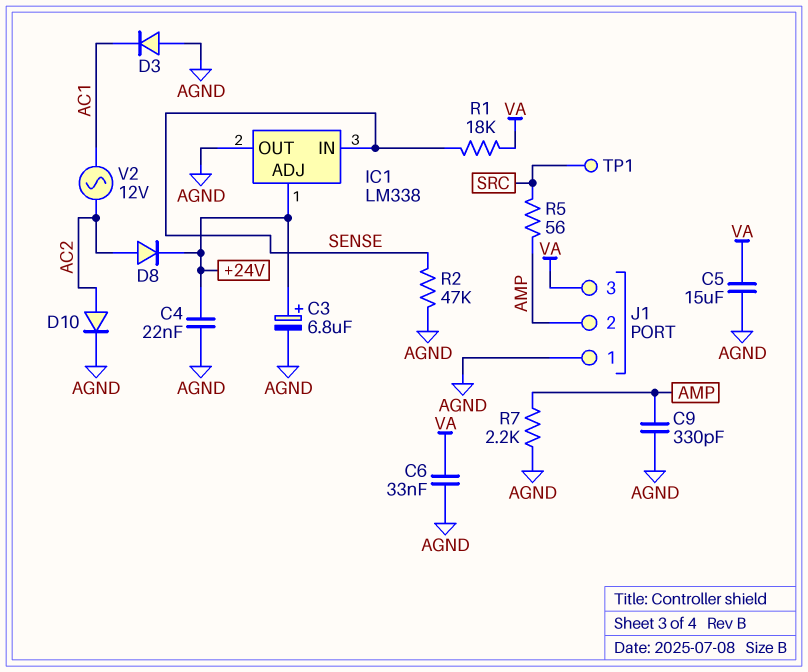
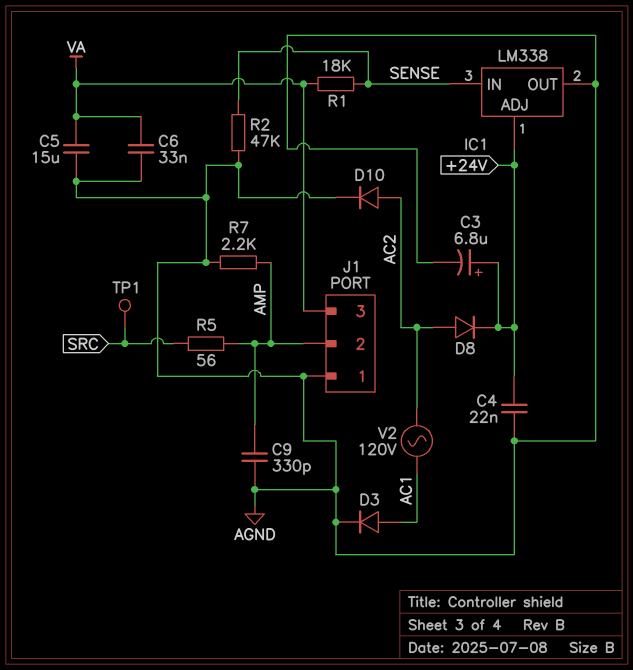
D3: diode (A AGND, K AC1) -> diode (A AC1, K AGND)
V2: AC 12V (AC1, AC2) -> AC 120V (AC1, AC2)

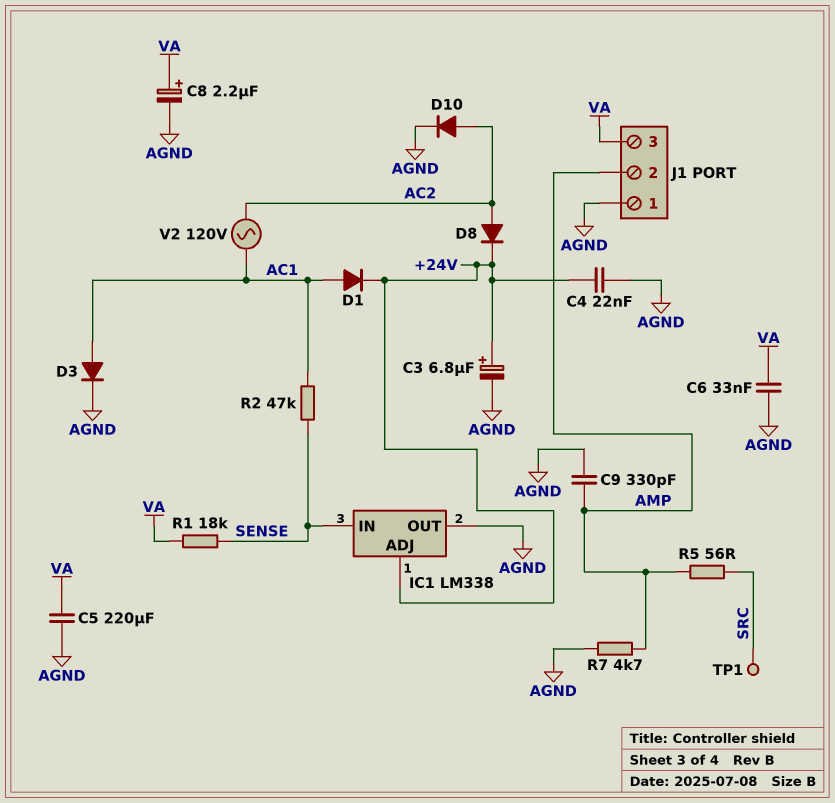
C5: 15uF (AGND, VA) -> 220uF (AGND, VA)
C8: none -> 2.2uF (plus VA, minus AGND)
D1: none -> diode (A AC1, K +24V)
R2: 47k (AGND, SENSE) -> 47k (AC1, SENSE)
R7: 2.2k (AGND, AMP) -> 4.7k (AGND, AMP)

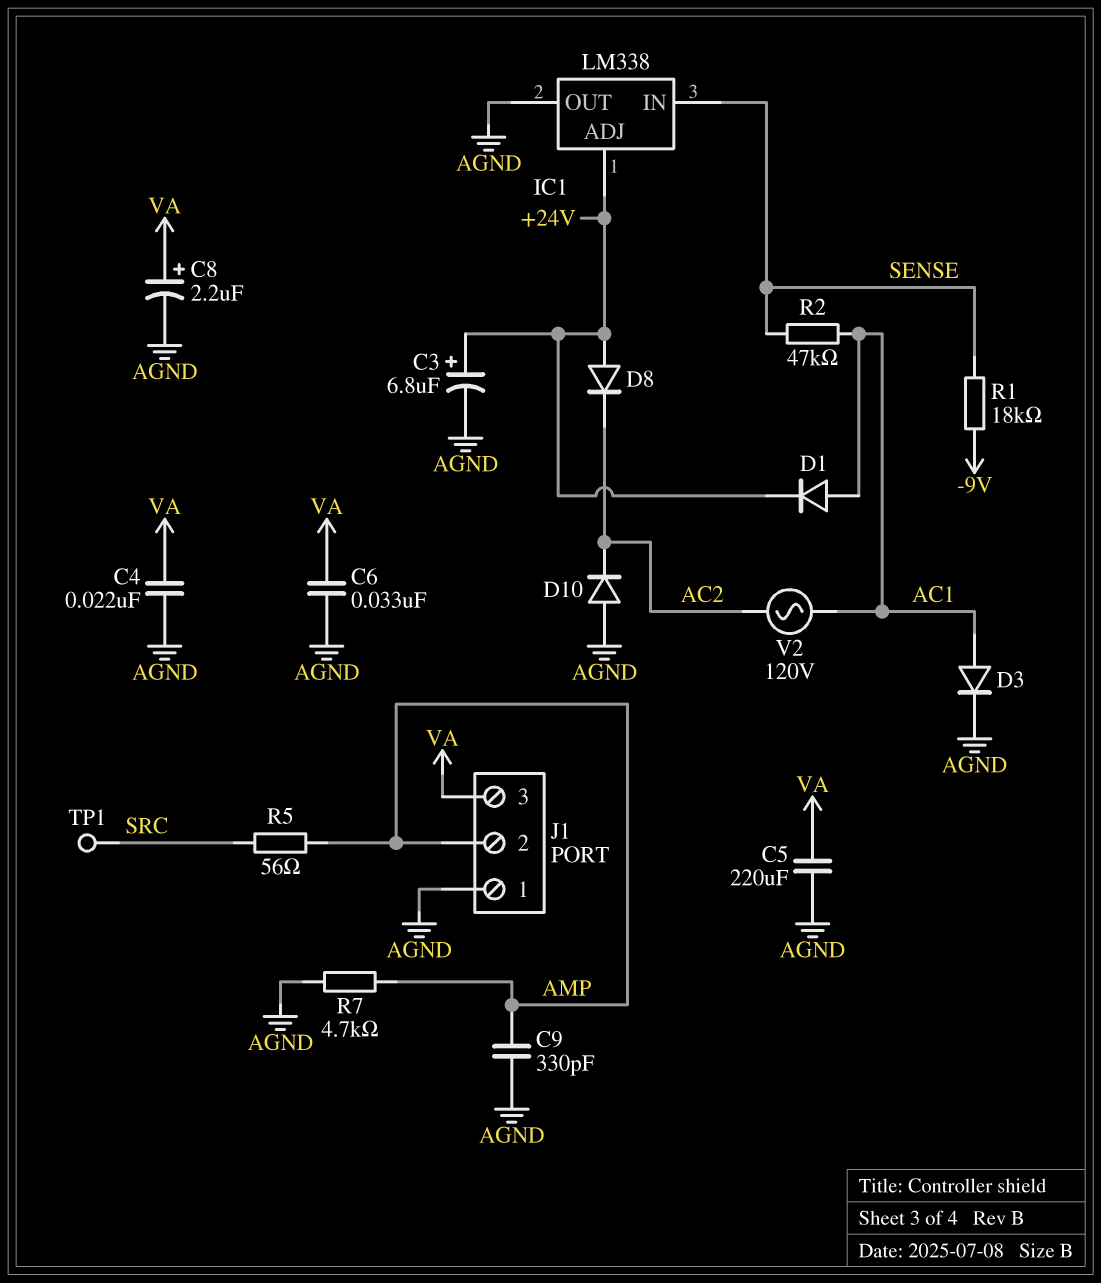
C4: 22nF (+24V, AGND) -> 22nF (AGND, VA)
D8: diode (A AC2, K +24V) -> diode (A +24V, K AC2)
D10: diode (A AC2, K AGND) -> diode (A AGND, K AC2)
R1: 18k (SENSE, VA) -> 18k (-9V, SENSE)

